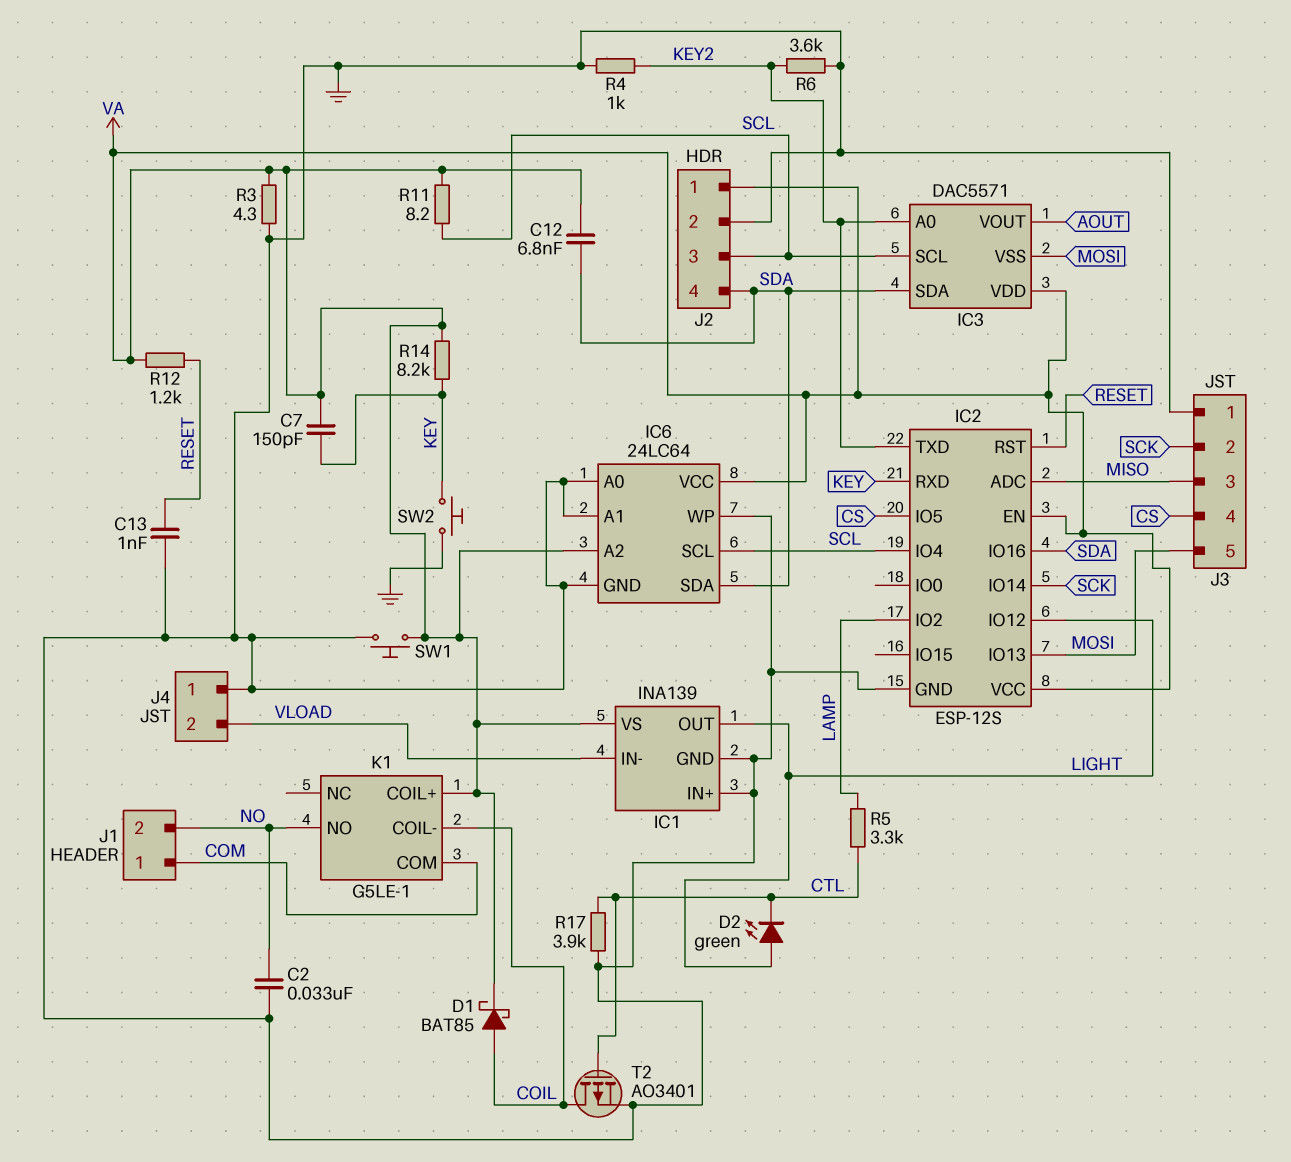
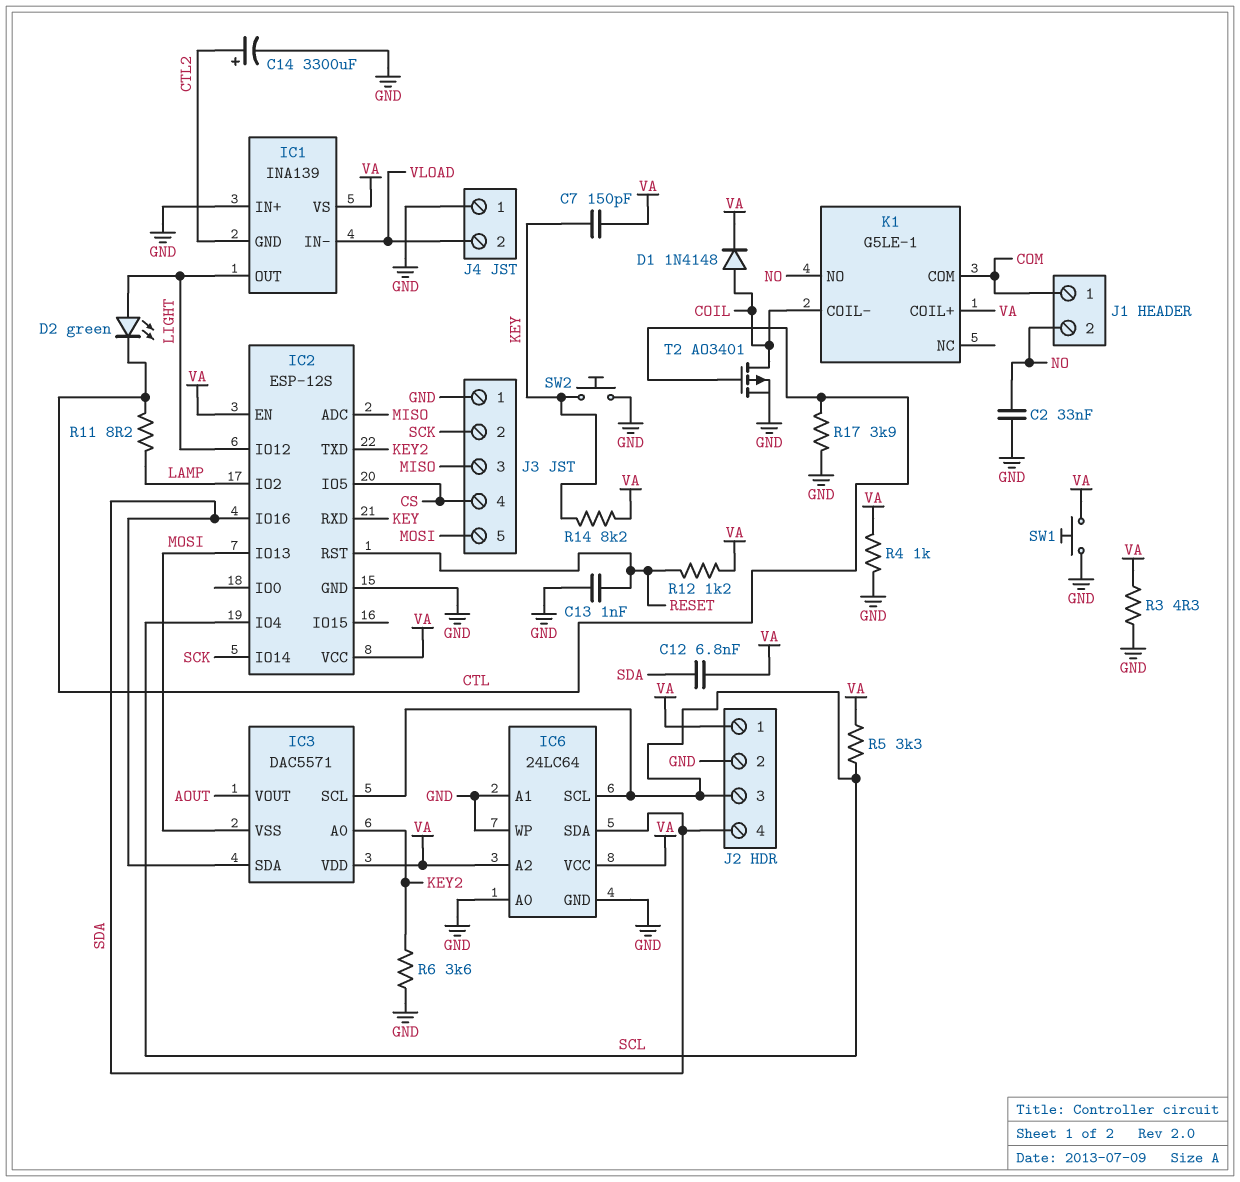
C14: none -> 3300uF (plus CTL2, minus GND)
D1: schottky BAT85 (A COIL, K VA) -> diode 1N4148 (A COIL, K VA)
IC1 pin GND: GND -> CTL2
R4: 1k (GND, KEY2) -> 1k (GND, VA)
R5: 3.3k (CTL, LAMP) -> 3.3k (SCL, VA)
R11: 8.2 (SCL, VA) -> 8.2 (CTL, LAMP)

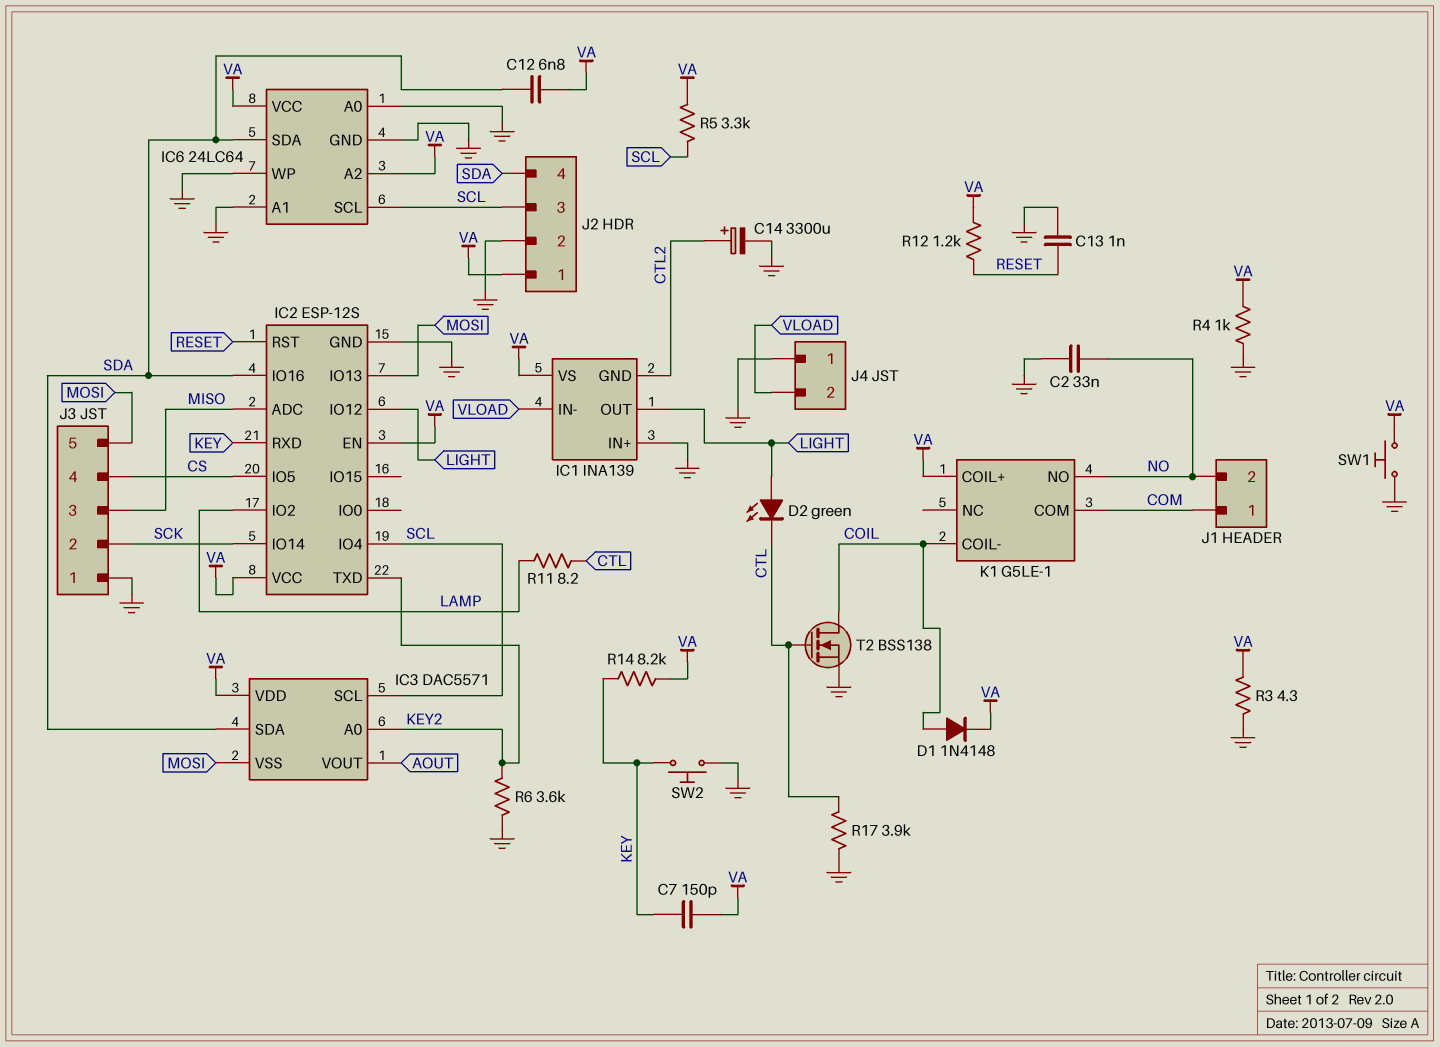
T2: PMOS AO3401 (G CTL, D COIL, S GND) -> NMOS BSS138 (G CTL, D COIL, S GND)

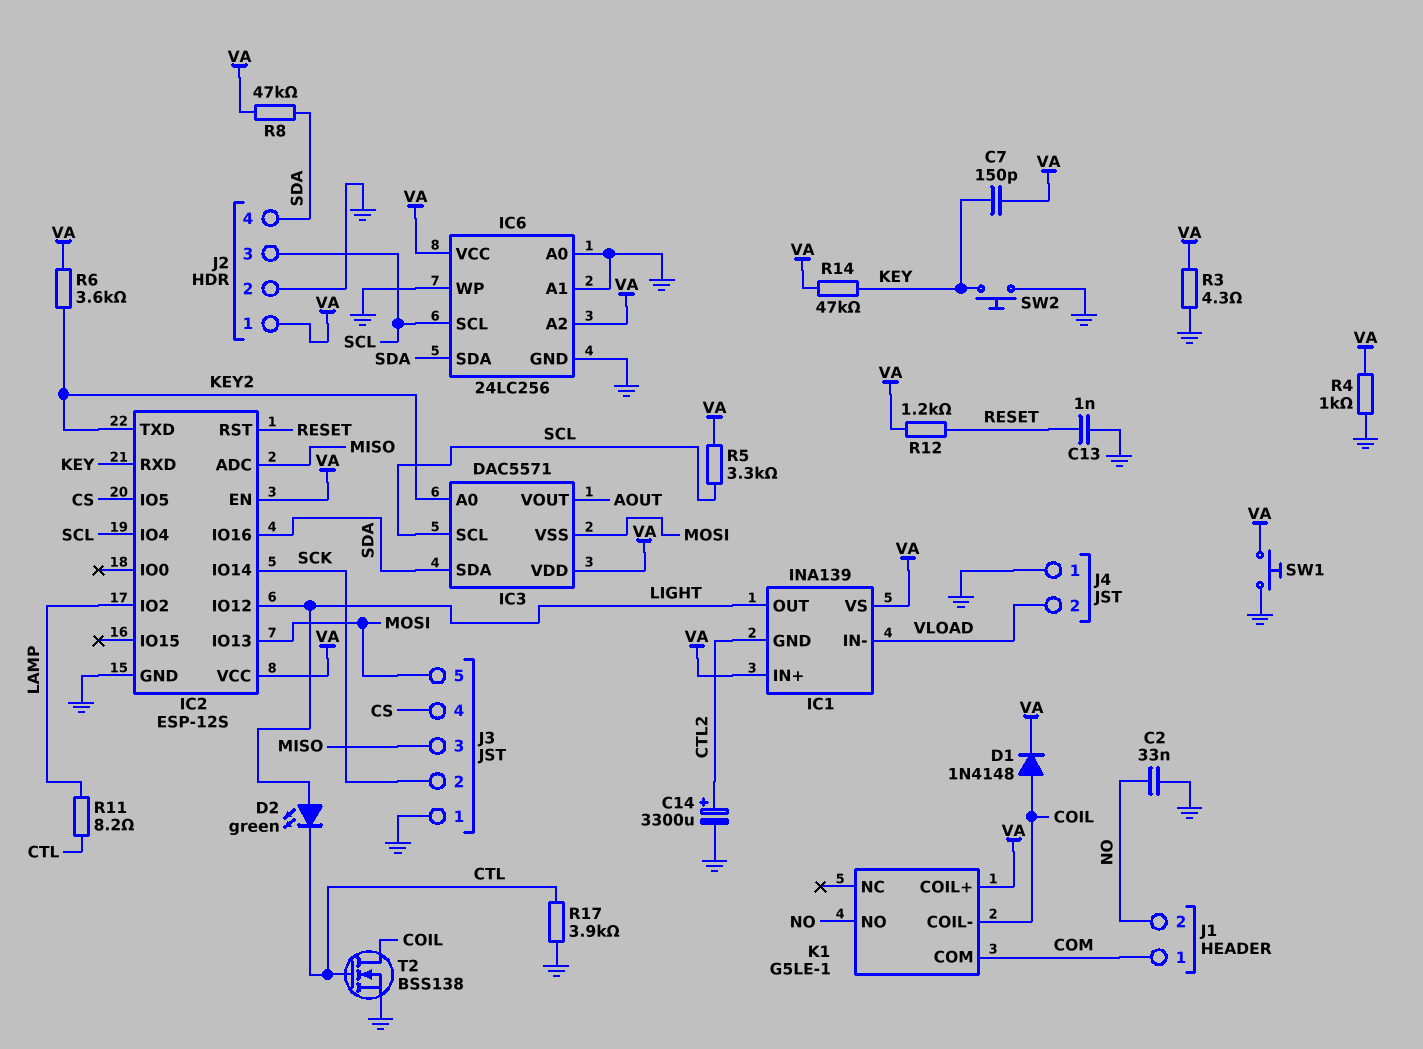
C12: 6.8nF (SDA, VA) -> none
IC1 pin IN+: GND -> VA
IC6: 24LC64 -> 24LC256
R6: 3.6k (GND, KEY2) -> 3.6k (KEY2, VA)
R8: none -> 47k (SDA, VA)
R14: 8.2k (KEY, VA) -> 47k (KEY, VA)

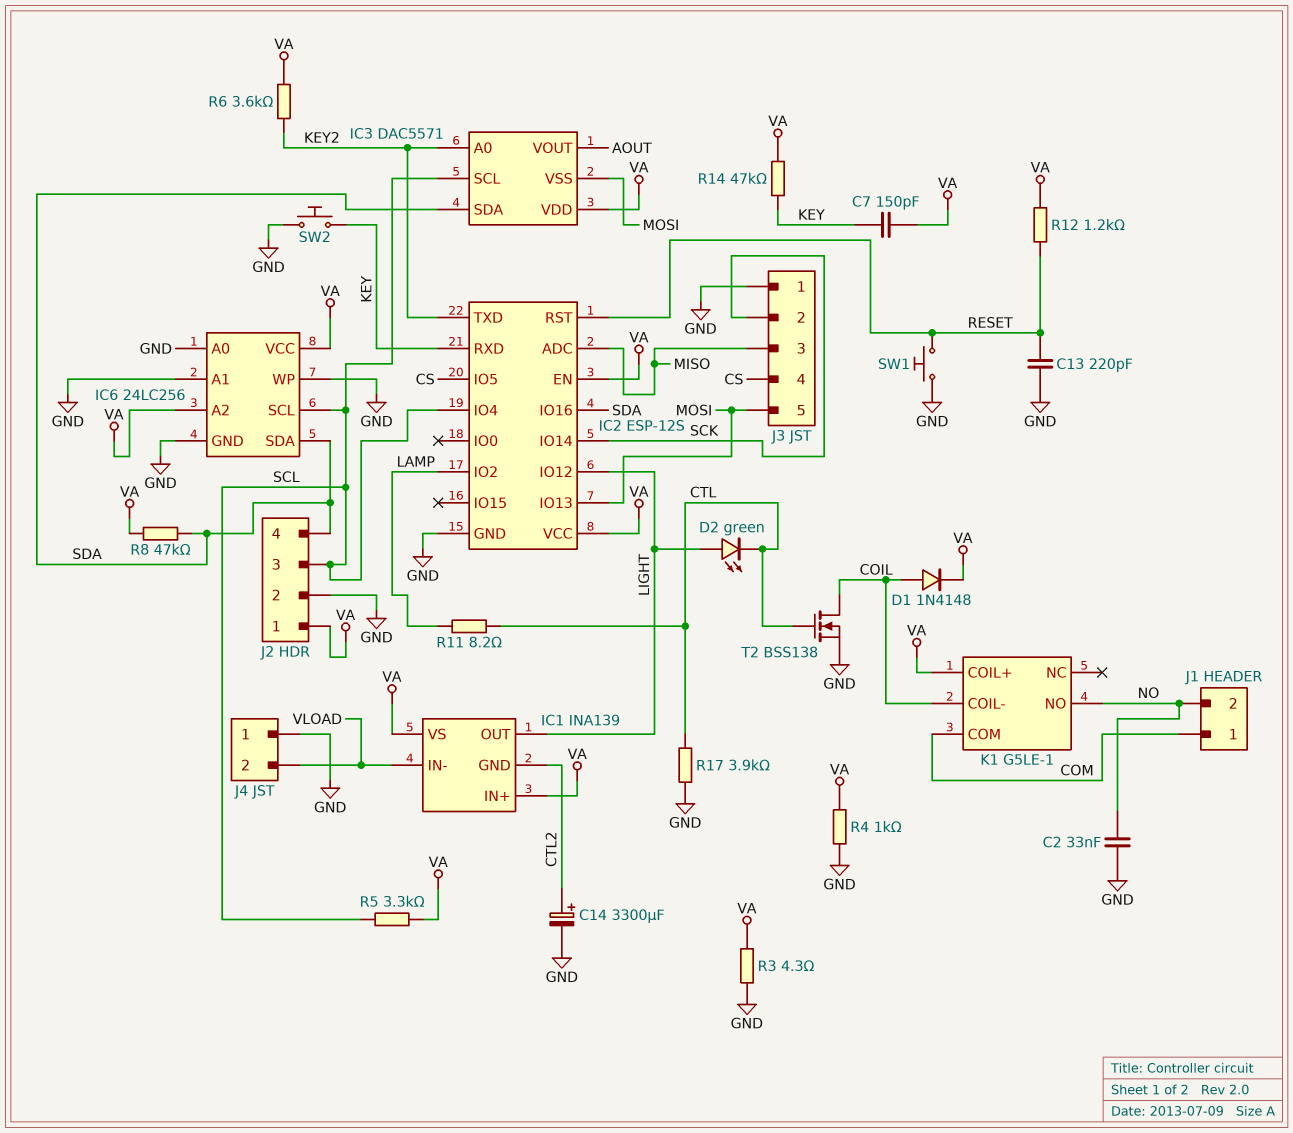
C13: 1nF (GND, RESET) -> 220pF (GND, RESET)
SW1: button (GND, VA) -> button (GND, RESET)

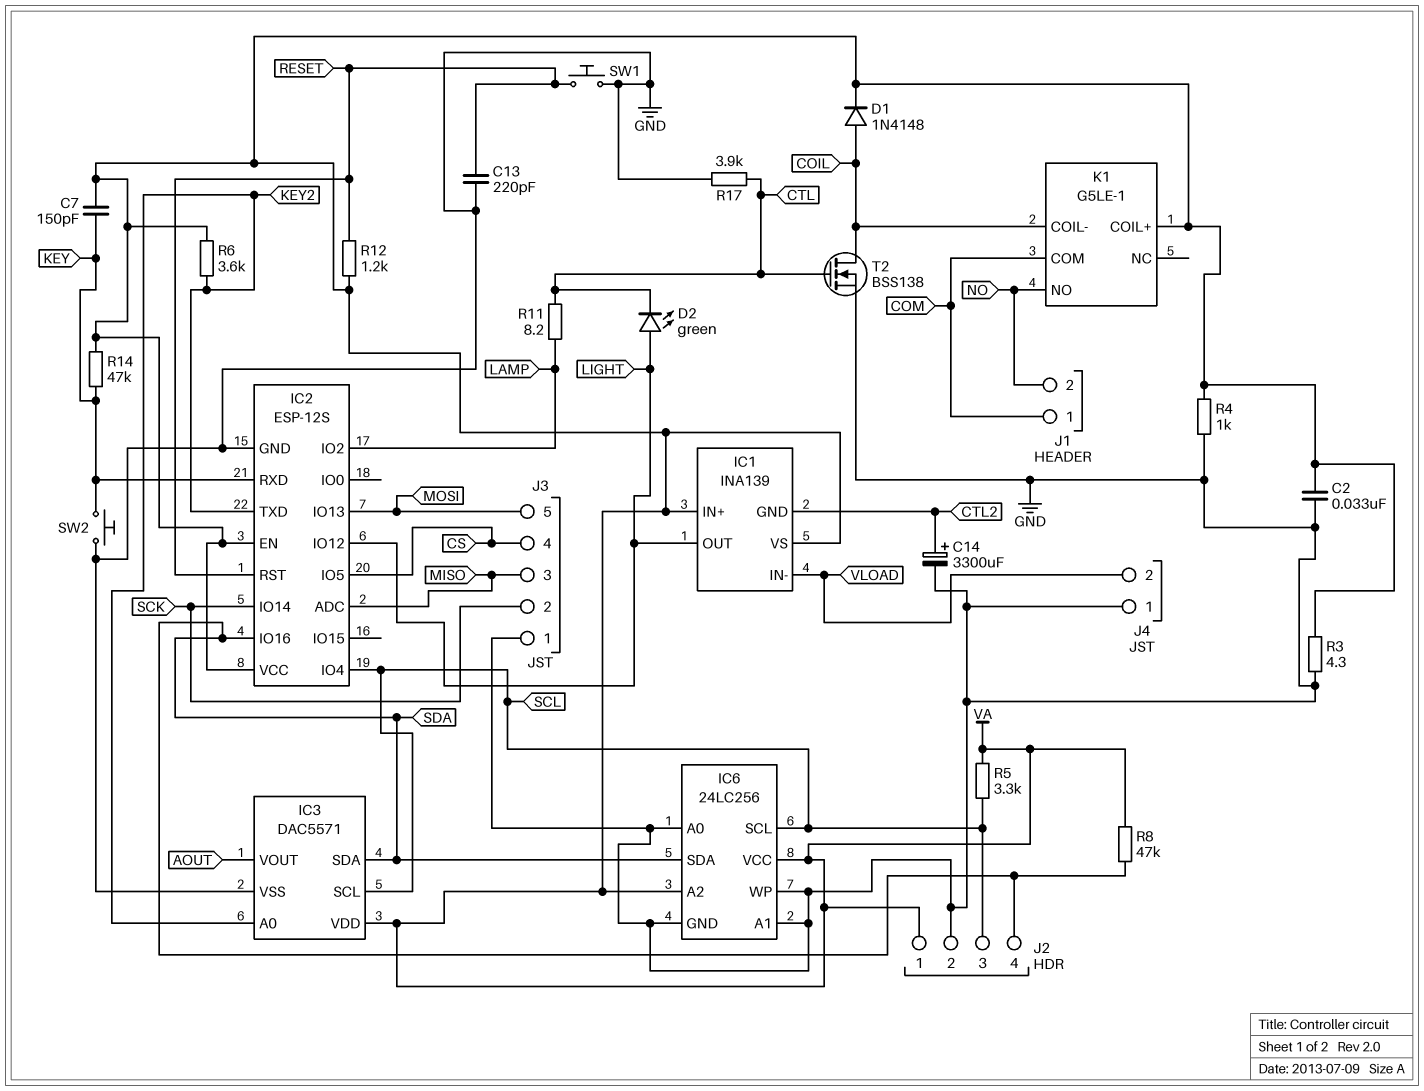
C2: 33nF (GND, NO) -> 33nF (GND, VA)
IC3 pin VSS: MOSI -> GND

